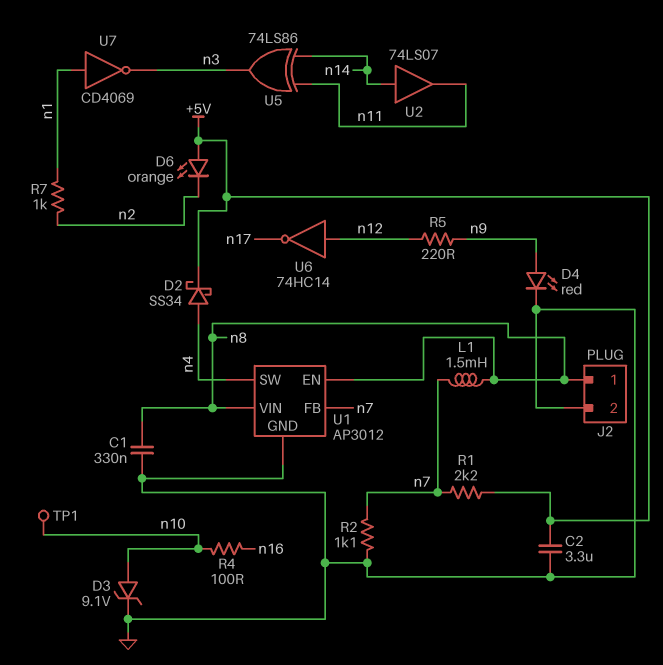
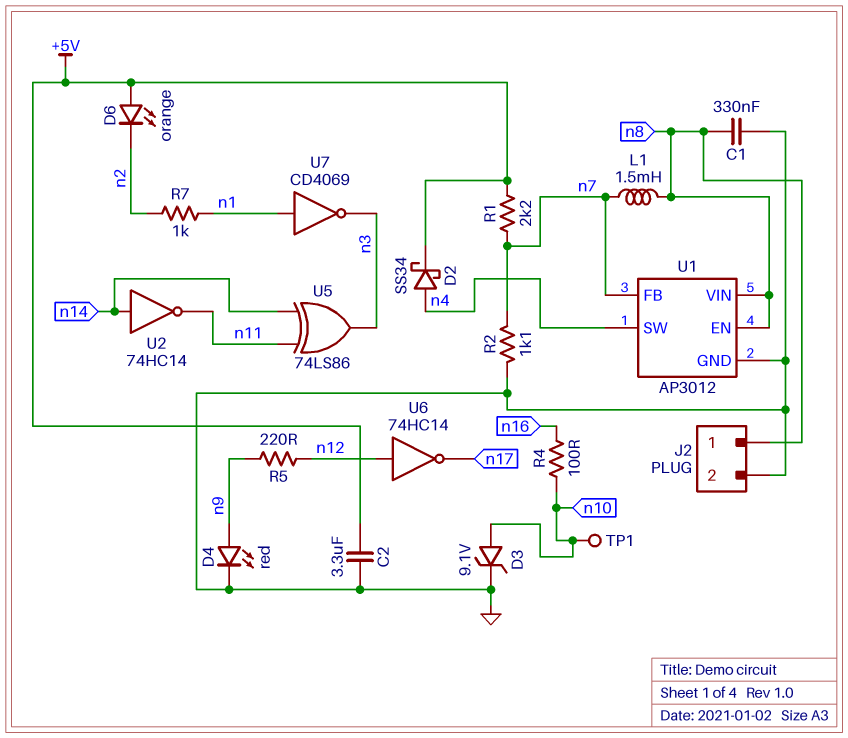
U2: buffer 74LS07 (in n14, out n11) -> NOT 74HC14 (in n14, out n11)

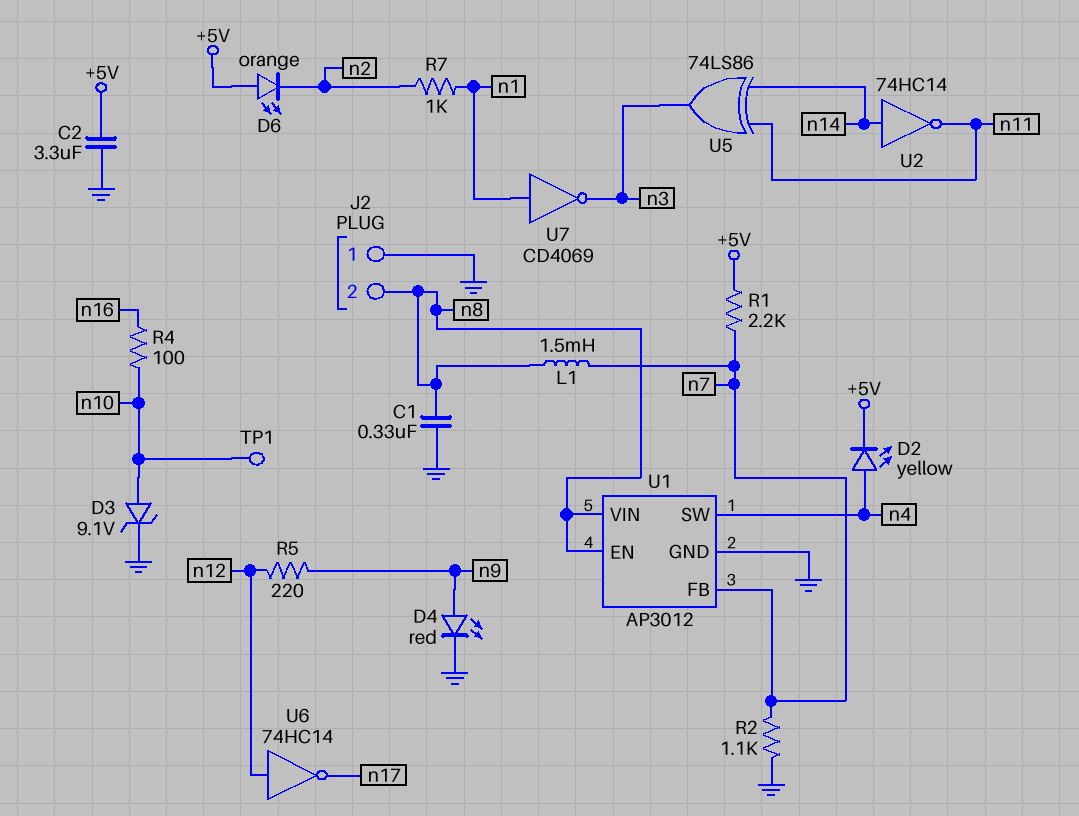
D2: schottky SS34 (A n4, K +5V) -> LED yellow (A n4, K +5V)
J2 pin 1: n8 -> GND
J2 pin 2: GND -> n8

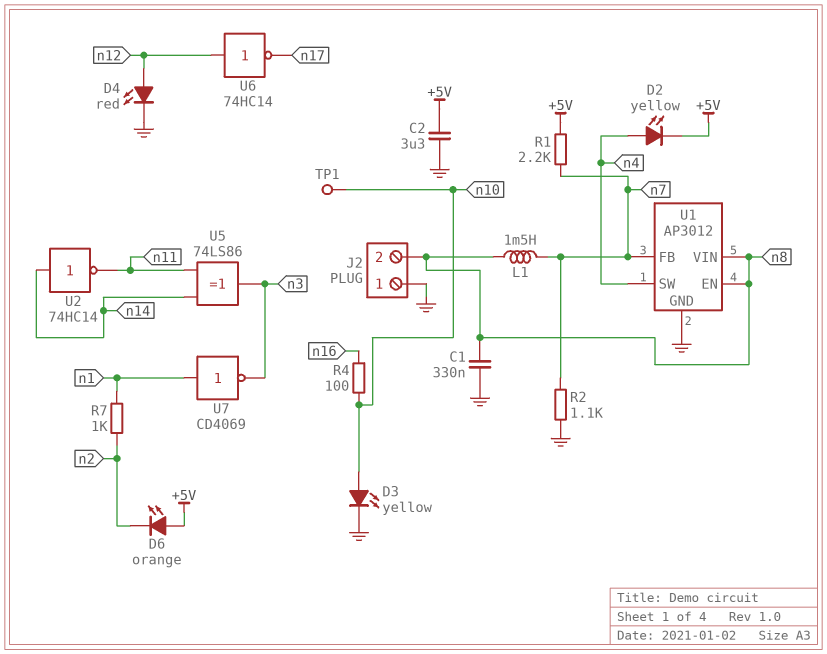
D3: zener 9.1V (A n10, K GND) -> LED yellow (A n10, K GND)
D4: LED red (A n9, K GND) -> LED red (A n12, K GND)
R5: 220 (n9, n12) -> none

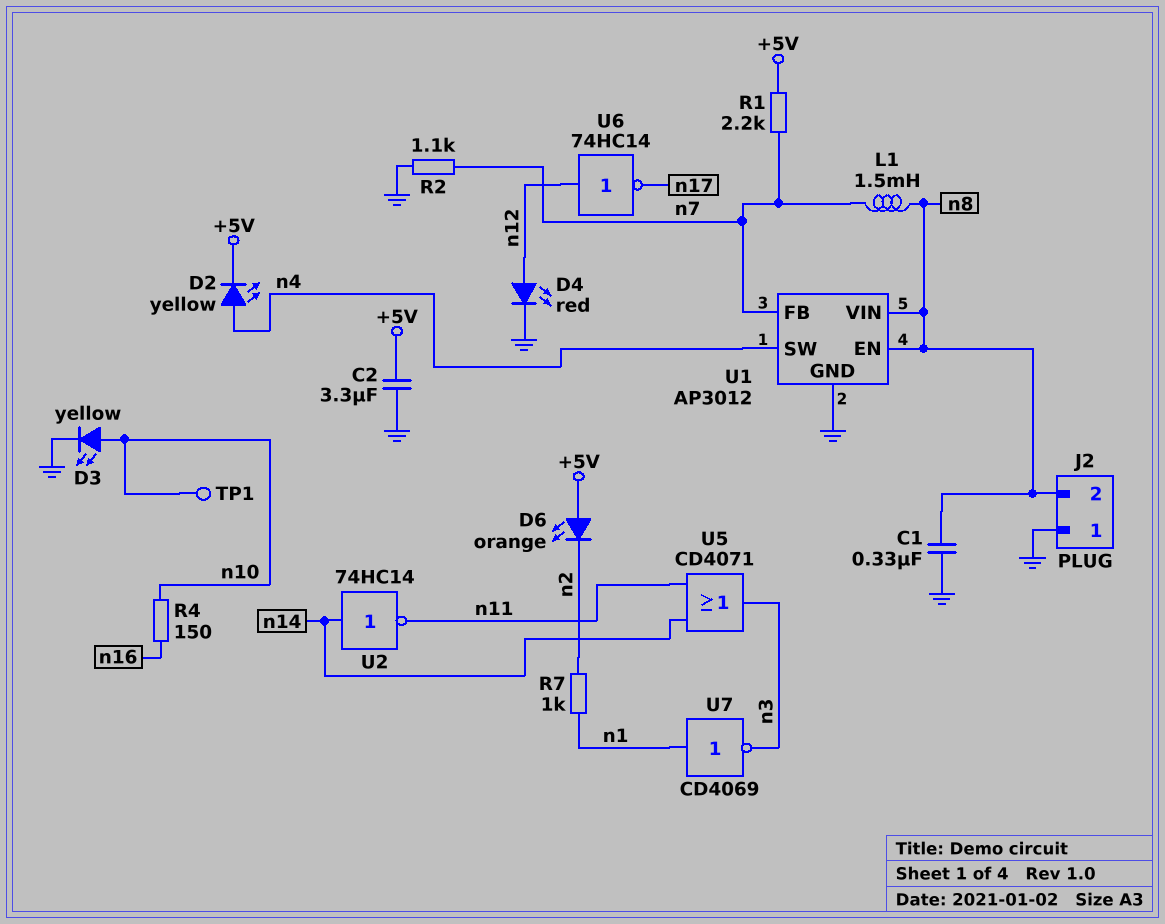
R4: 100 (n10, n16) -> 150 (n10, n16)
U5: XOR 74LS86 (in n11, in n14, out n3) -> OR CD4071 (in n11, in n14, out n3)

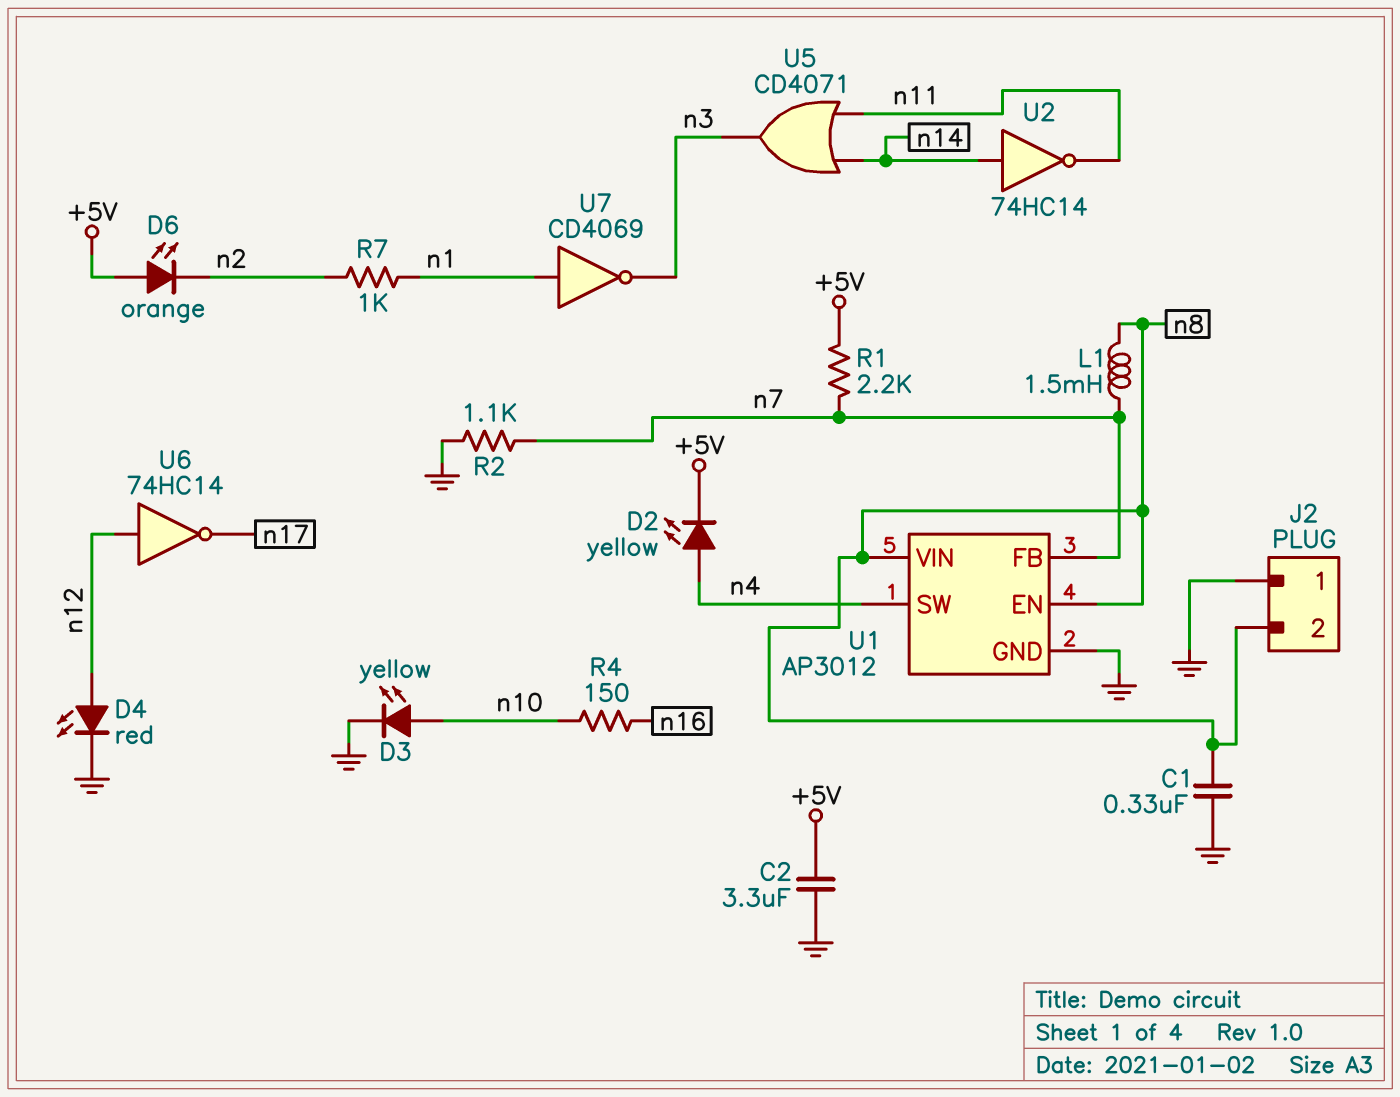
TP1: test point (n10) -> none

